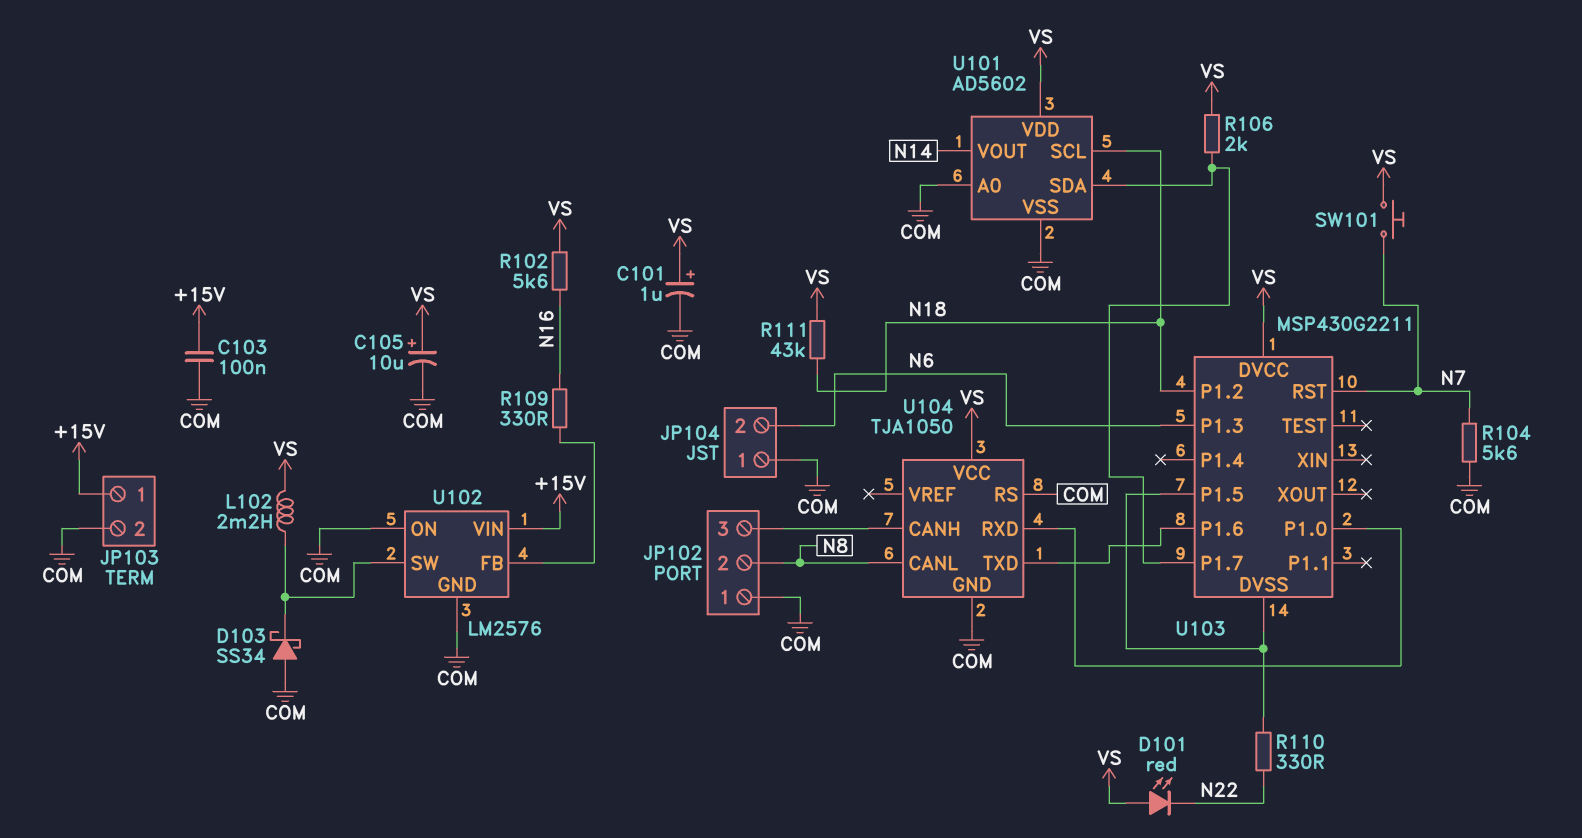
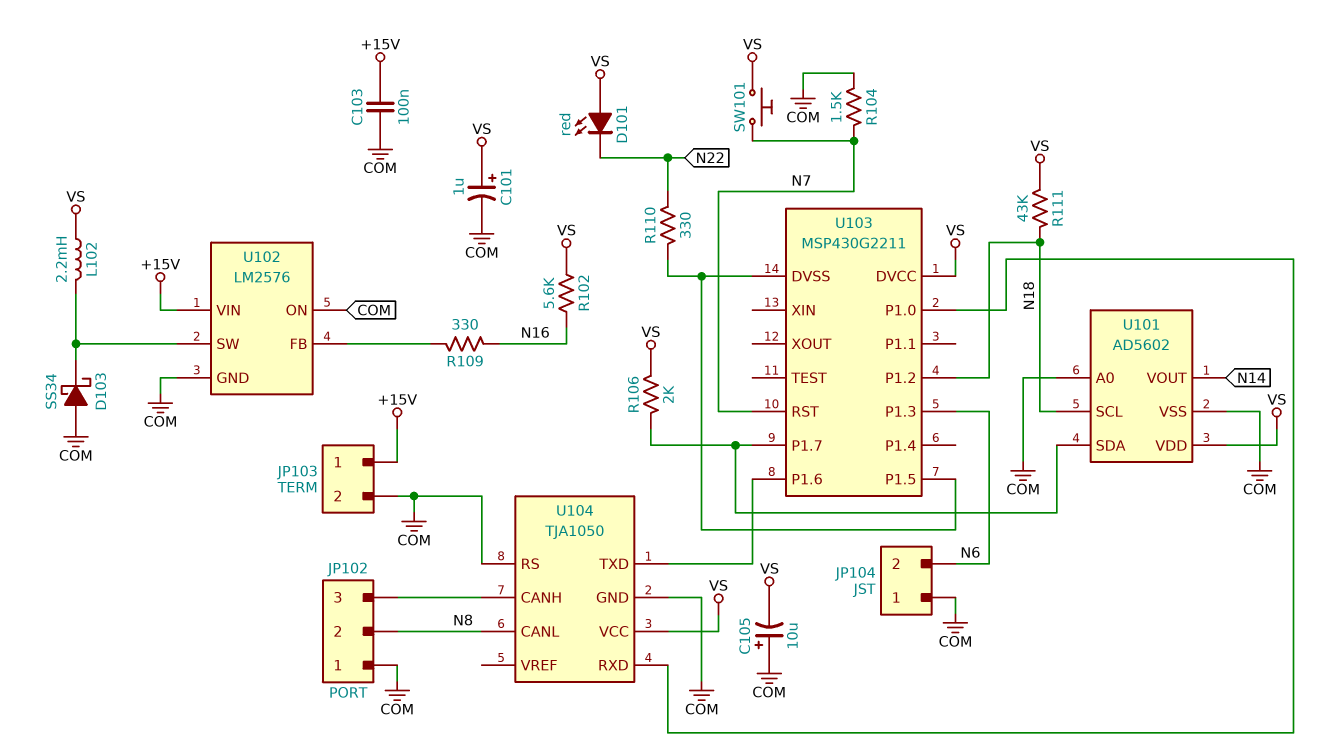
C105: 10uF (plus VS, minus COM) -> 10uF (plus COM, minus VS)
R104: 5.6k (COM, N7) -> 1.5k (COM, N7)

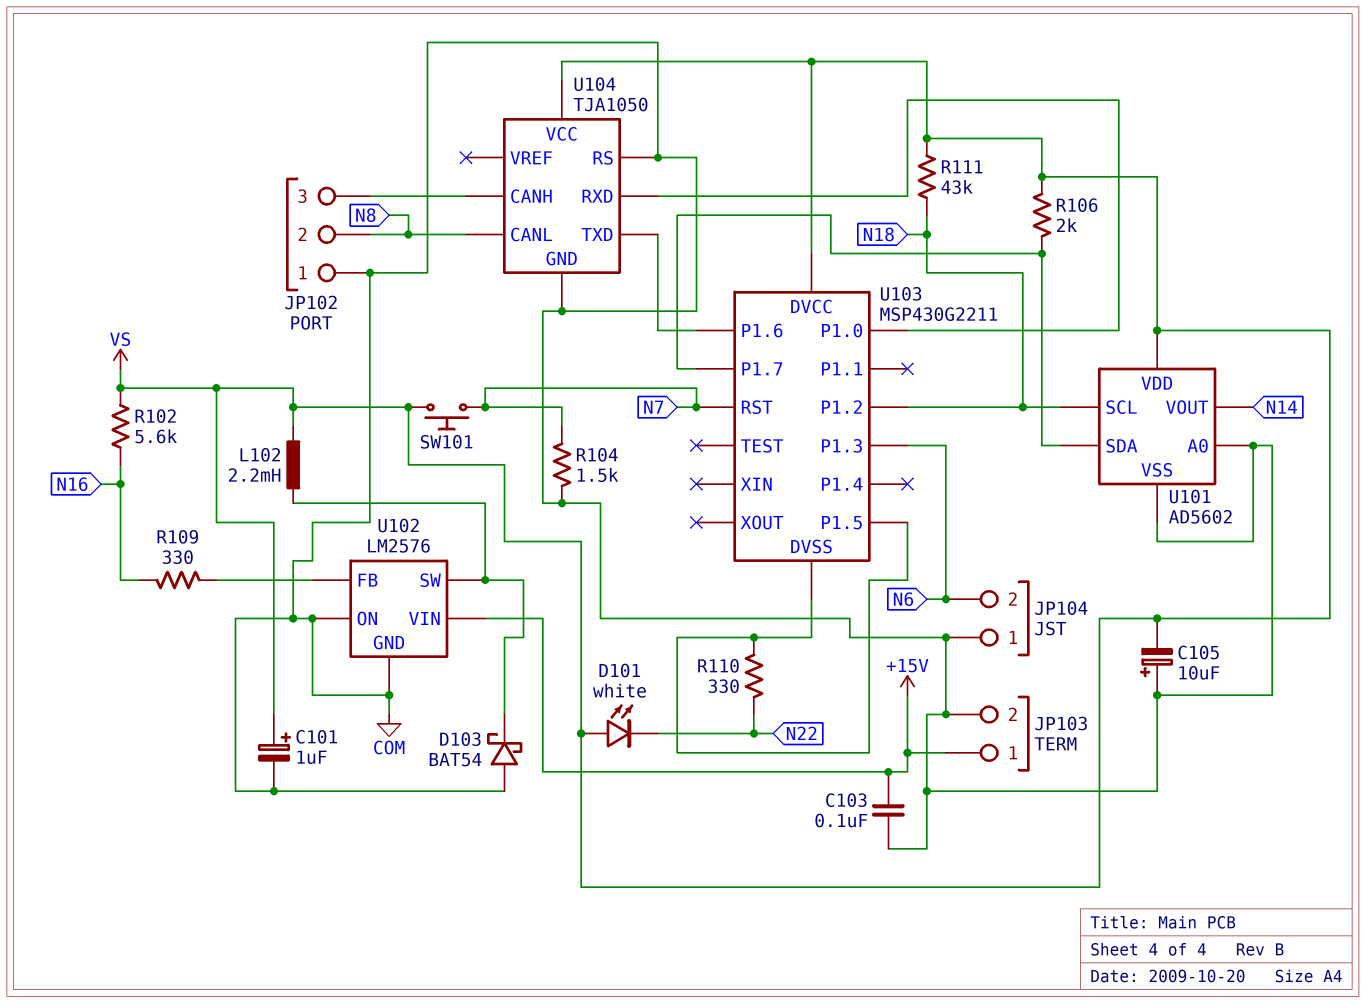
D101: LED red (A VS, K N22) -> LED white (A VS, K N22)
D103: schottky SS34 (A COM, K U102/SW) -> schottky BAT54 (A COM, K U102/SW)

